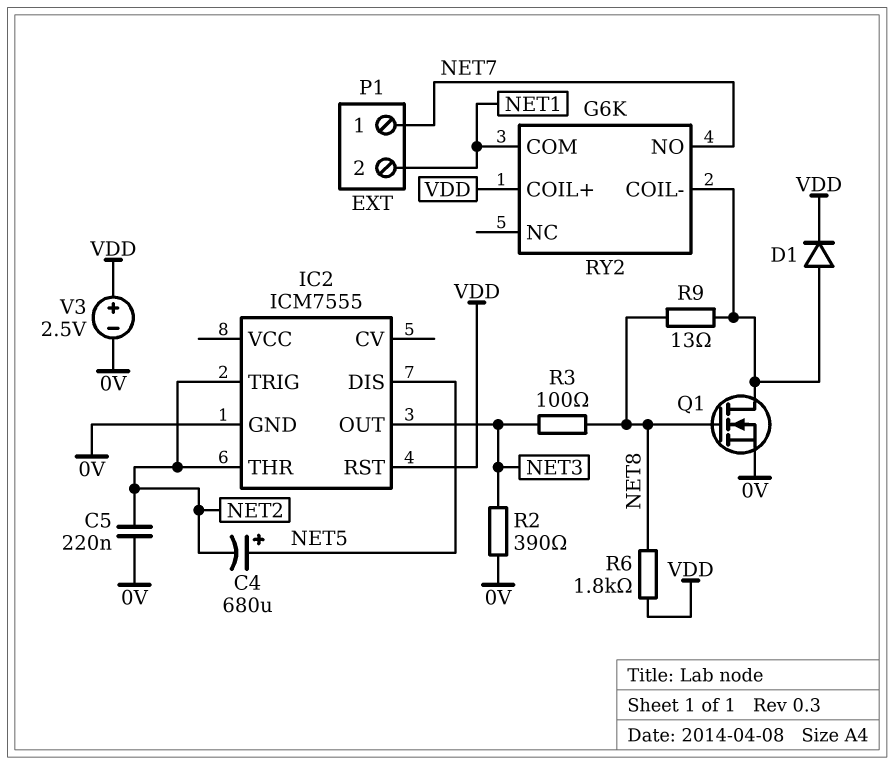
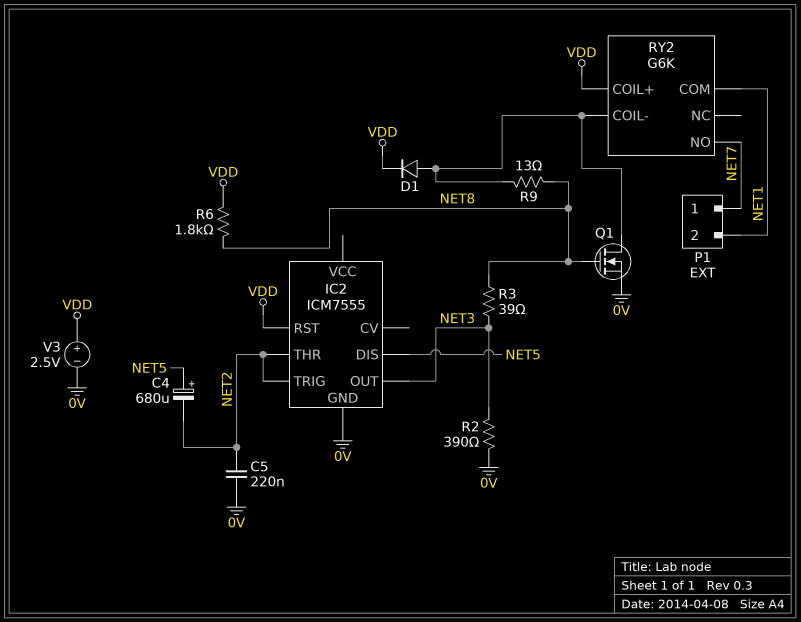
R3: 100 (NET3, NET8) -> 39 (NET3, NET8)

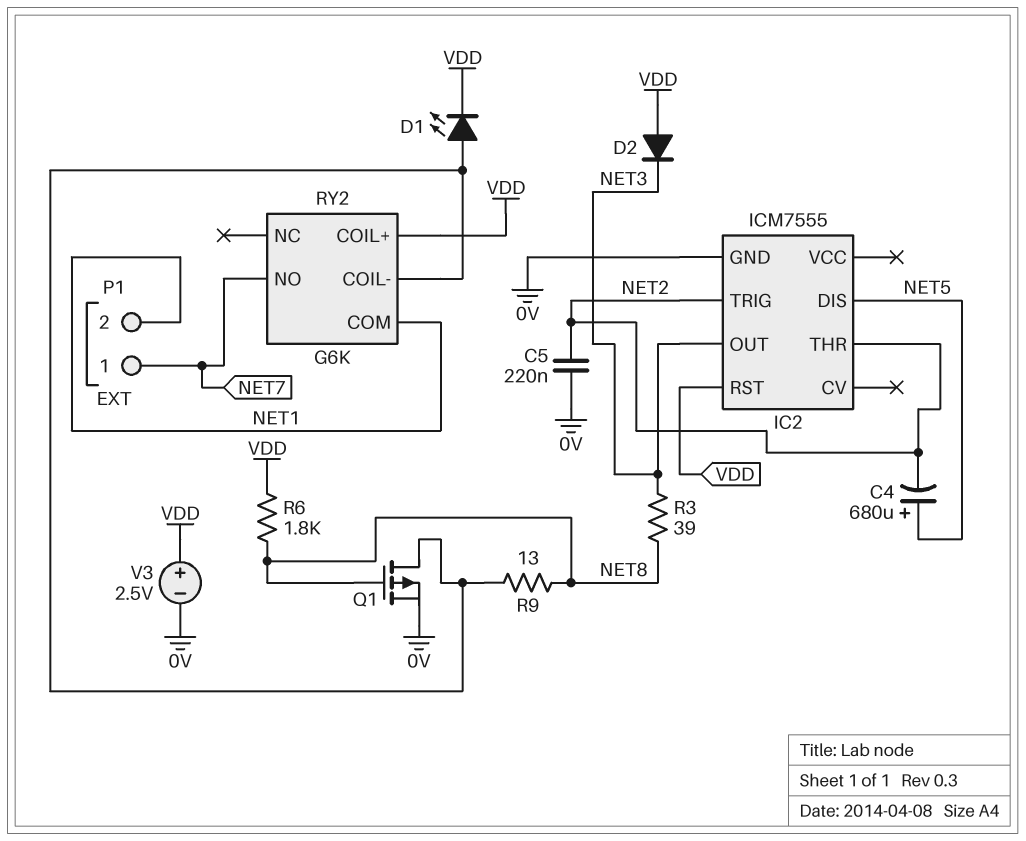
D1: diode (A RY2/COIL-, K VDD) -> LED (A RY2/COIL-, K VDD)
D2: none -> diode (A VDD, K NET3)
Q1: NMOS (G NET8, D RY2/COIL-, S 0V) -> PMOS (G NET8, D RY2/COIL-, S 0V)
R2: 390 (0V, NET3) -> none

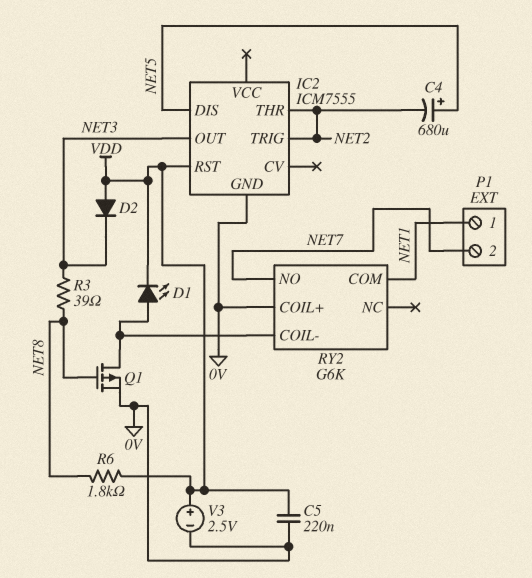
C5: 220nF (0V, NET2) -> 220nF (0V, VDD)
P1 pin 1: NET7 -> NET1
P1 pin 2: NET1 -> NET7
R9: 13 (NET8, RY2/COIL-) -> none
RY2 pin COIL+: VDD -> 0V

